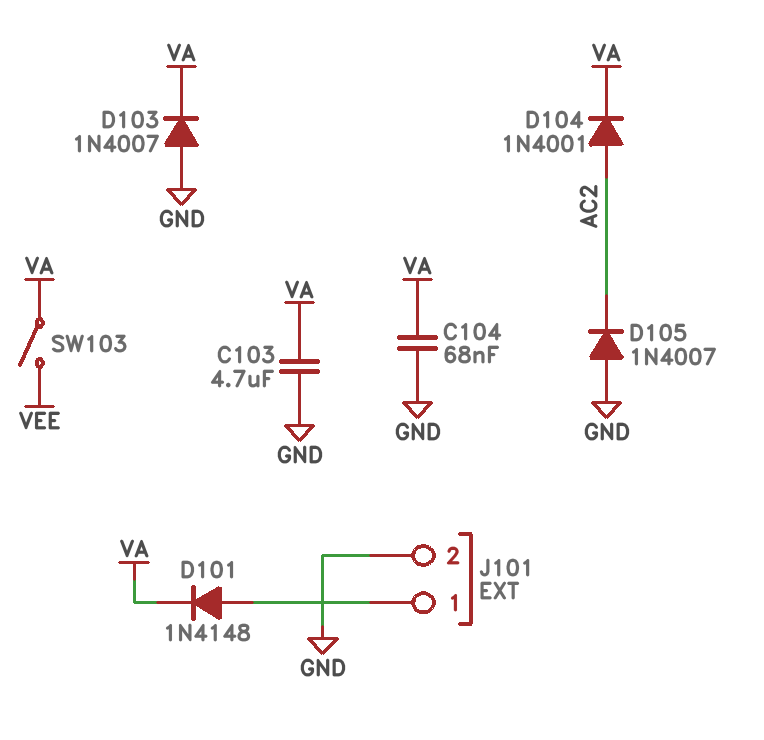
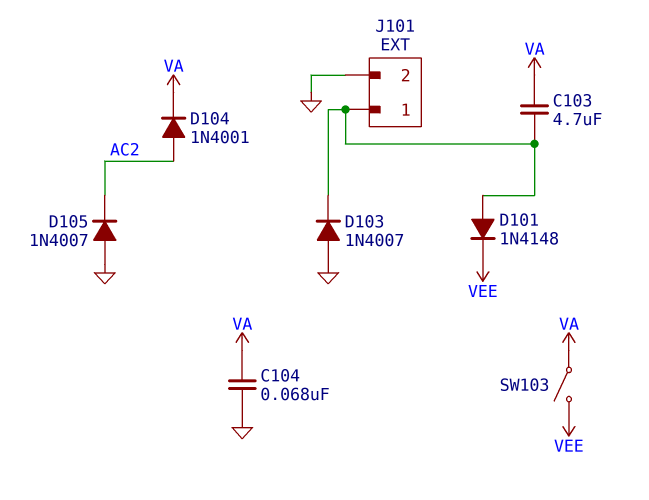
C103: 4.7uF (GND, VA) -> 4.7uF (J101/1, VA)
D101: diode 1N4148 (A J101/1, K VA) -> diode 1N4148 (A J101/1, K VEE)
D103: diode 1N4007 (A GND, K VA) -> diode 1N4007 (A GND, K J101/1)

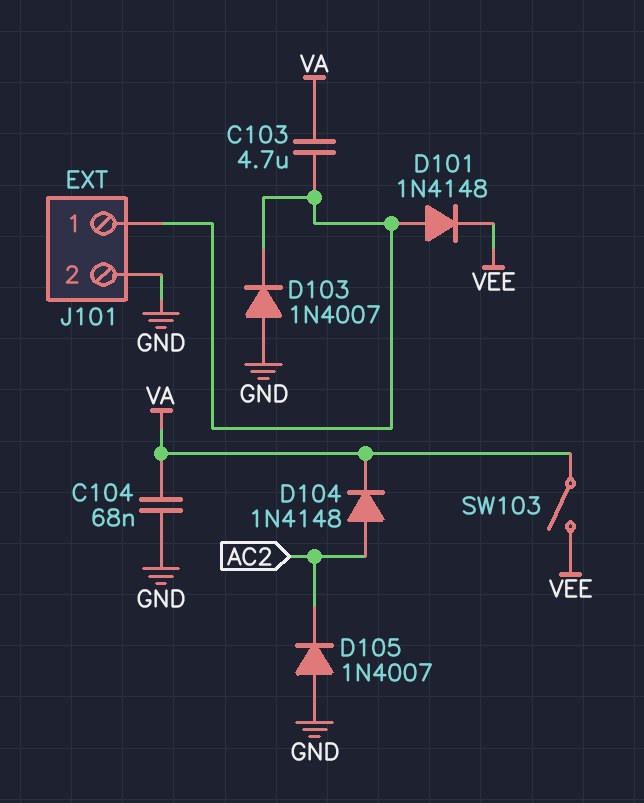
D104: diode 1N4001 (A AC2, K VA) -> diode 1N4148 (A AC2, K VA)

